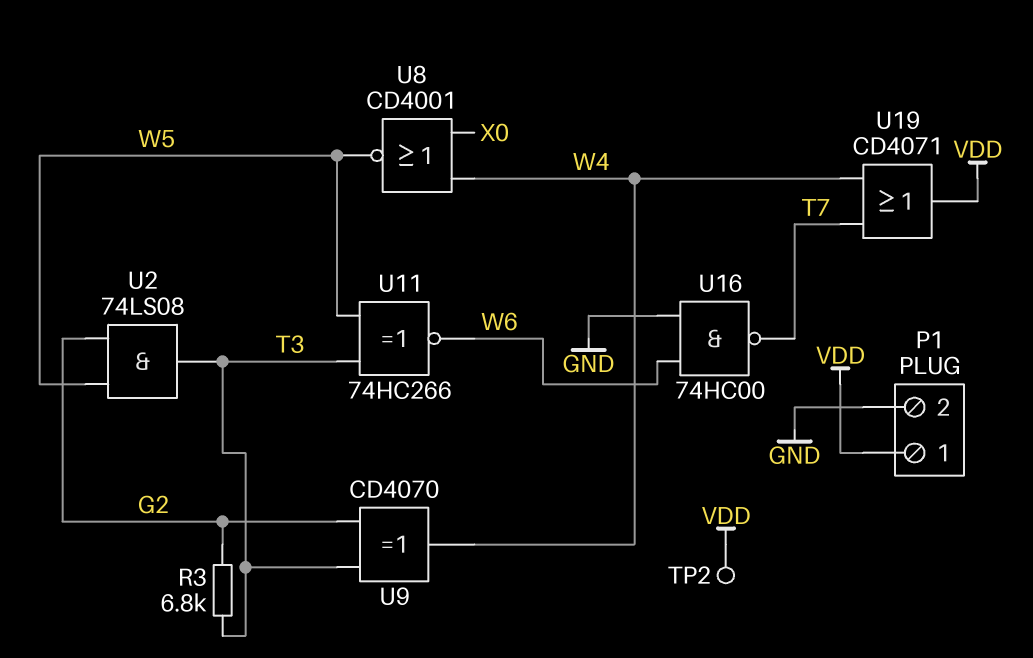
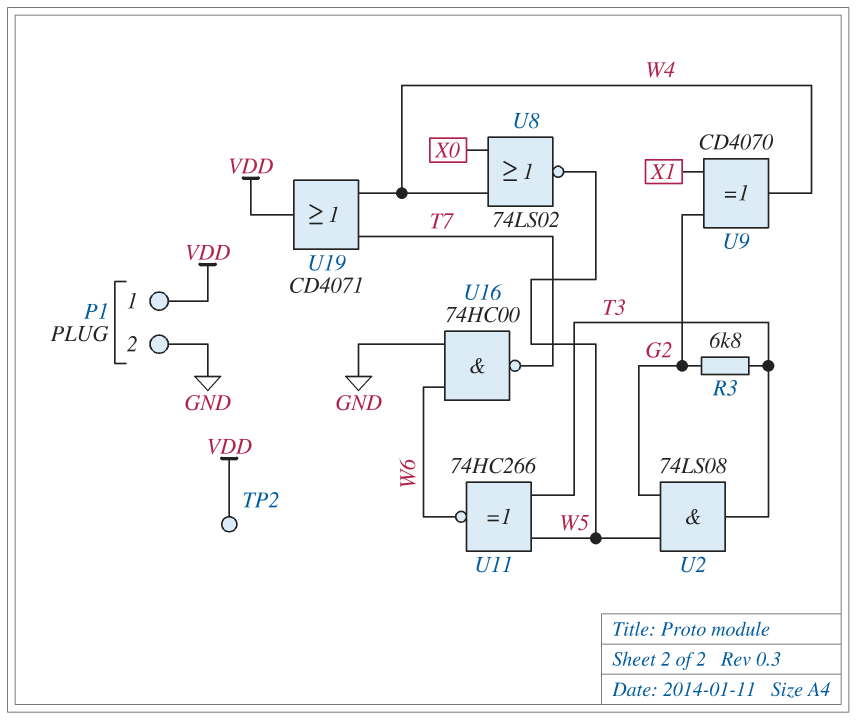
U8: NOR CD4001 (in W4, in X0, out W5) -> NOR 74LS02 (in W4, in X0, out W5)
U9: XOR CD4070 (in G2, in T3, out W4) -> XOR CD4070 (in G2, in X1, out W4)

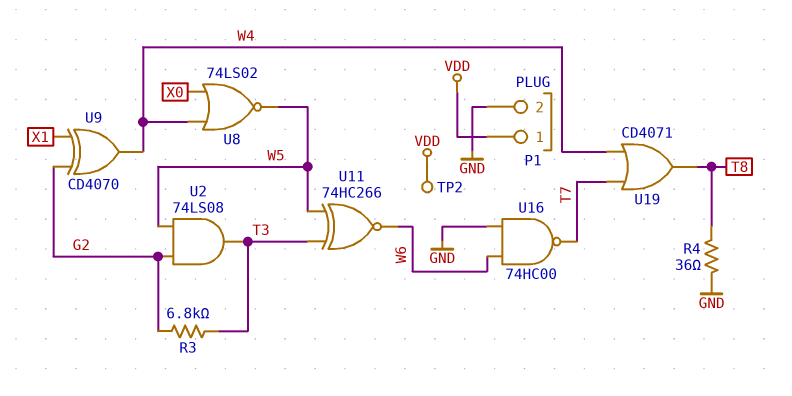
R4: none -> 36 (GND, T8)
U19: OR CD4071 (in T7, in W4, out VDD) -> OR CD4071 (in T7, in W4, out T8)

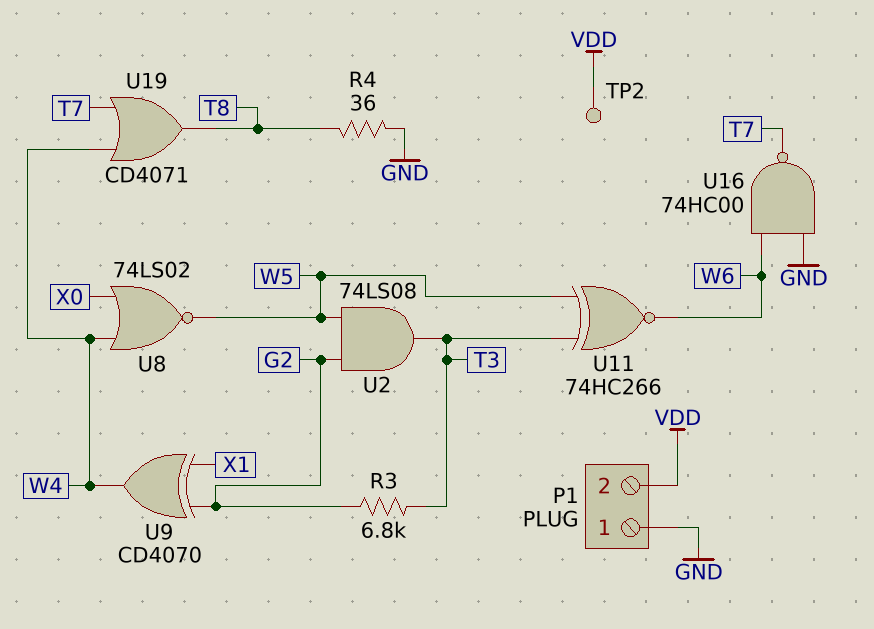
P1 pin 1: VDD -> GND
P1 pin 2: GND -> VDD

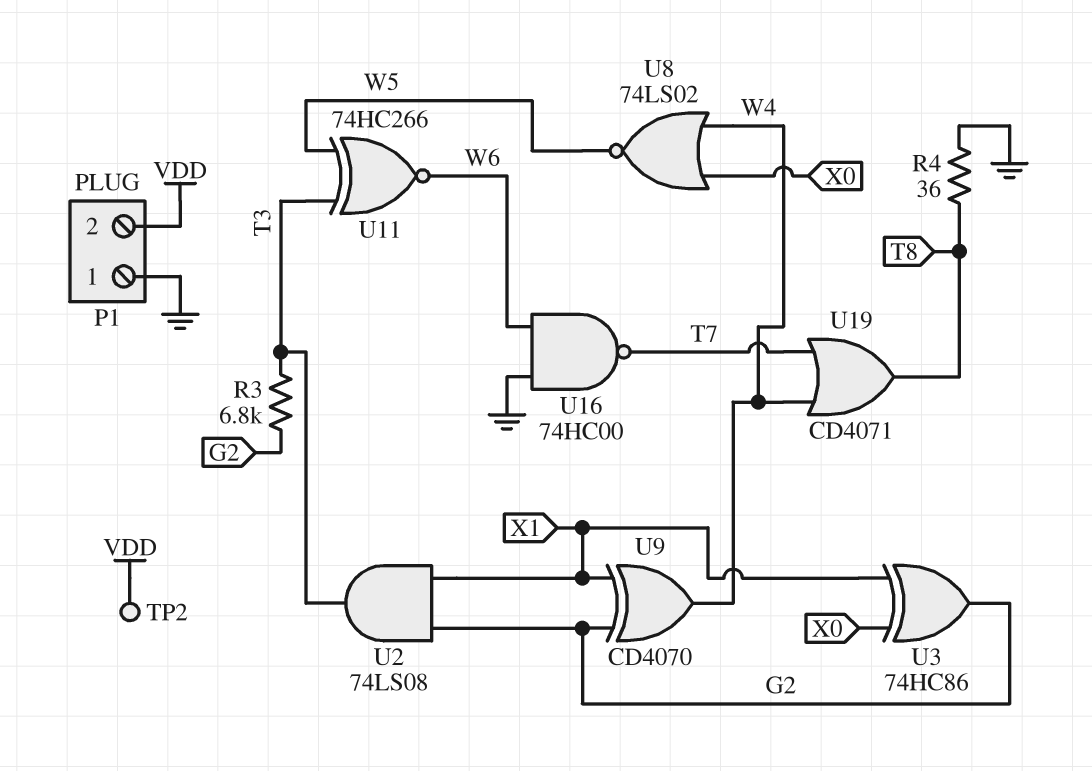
U2: AND 74LS08 (in G2, in W5, out T3) -> AND 74LS08 (in G2, in X1, out T3)
U3: none -> XOR 74HC86 (in X0, in X1, out G2)

